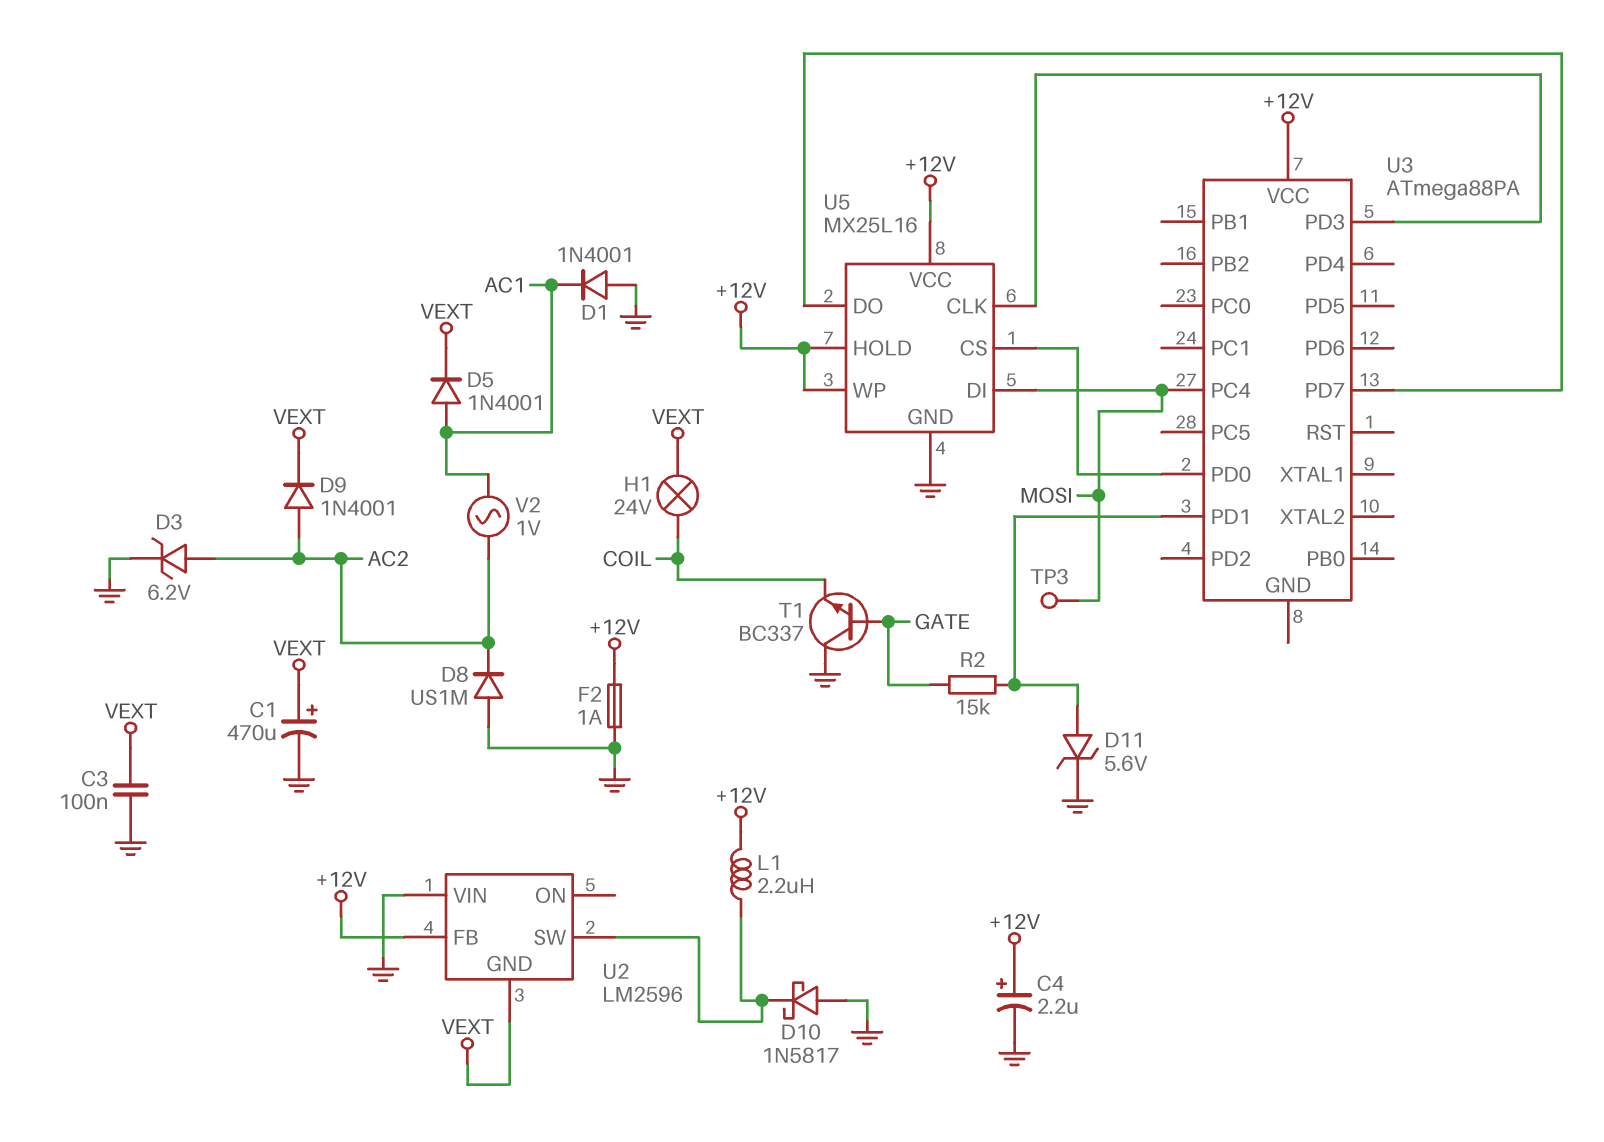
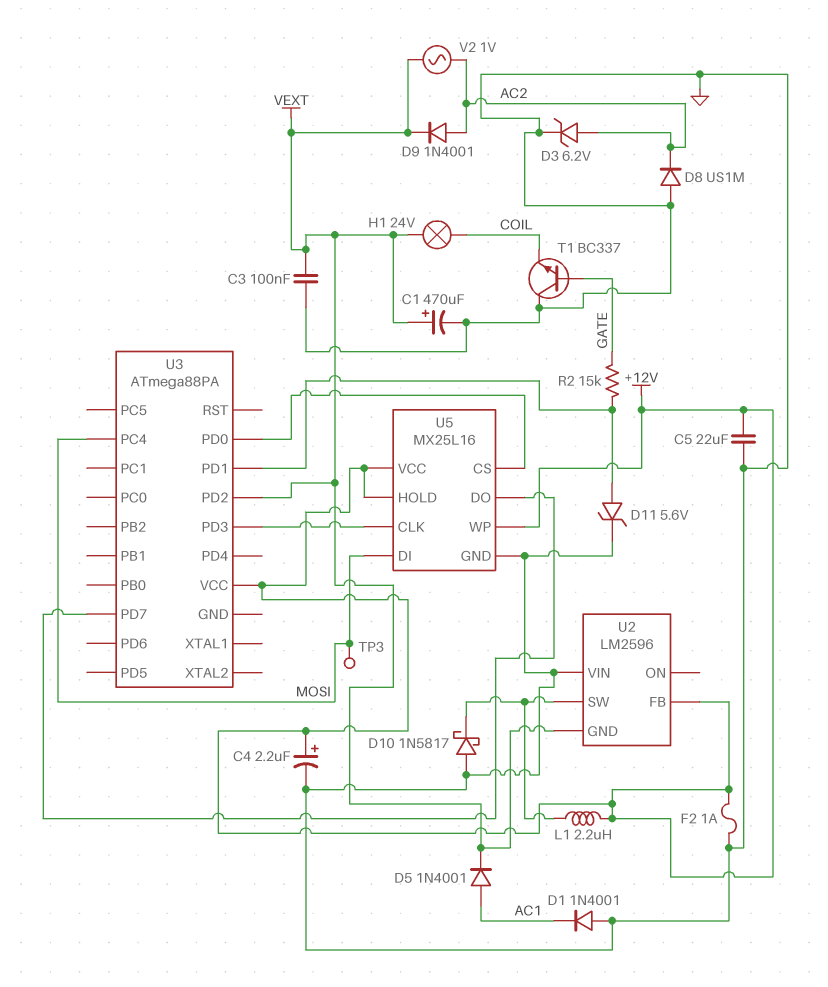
C5: none -> 22uF (+12V, GND)
U3 pin PD2: none -> VEXT
V2: AC 1V (AC1, AC2) -> AC 1V (AC2, VEXT)

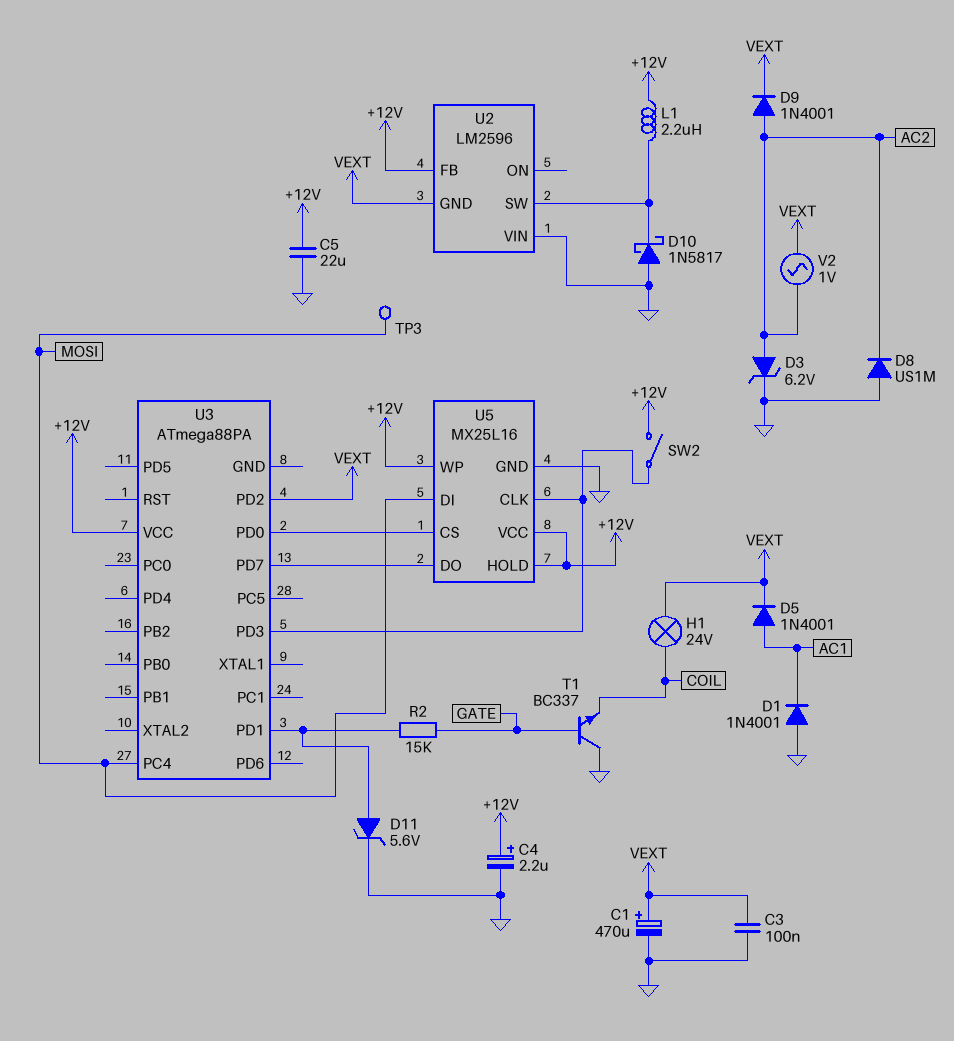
F2: 1A (+12V, GND) -> none
SW2: none -> switch (+12V, U3/PD3)

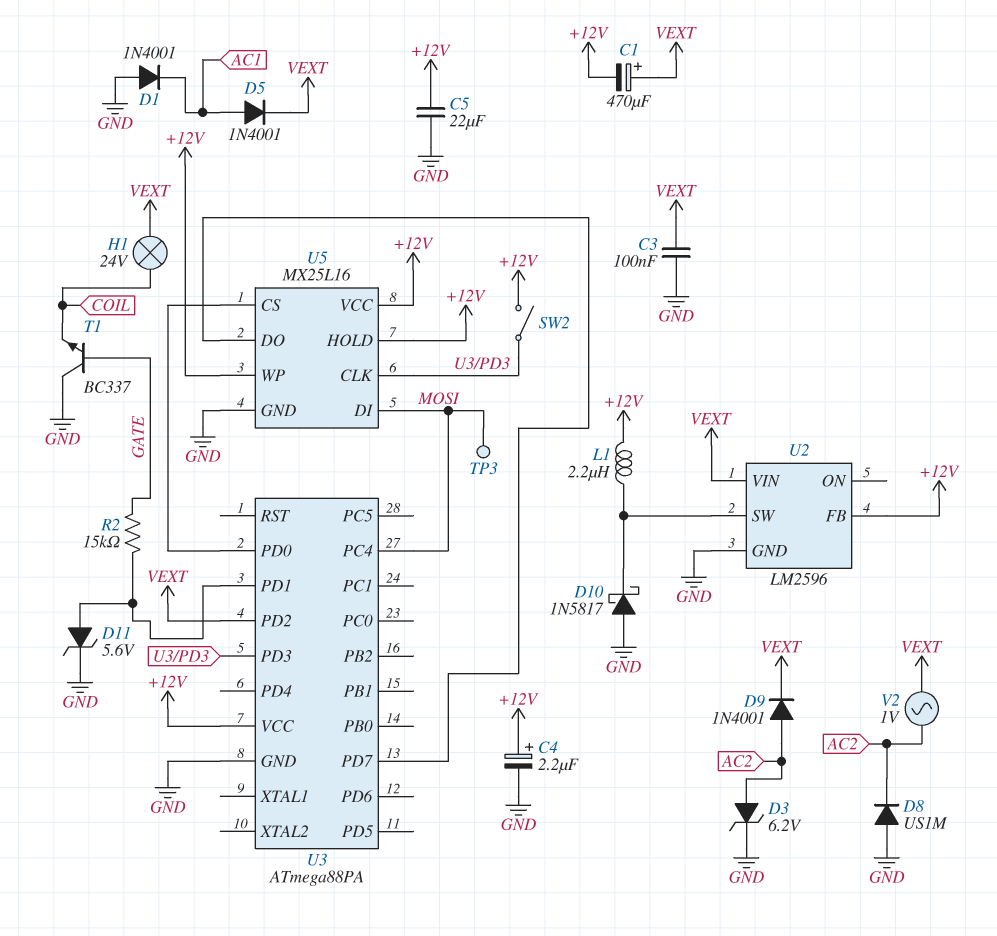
C1: 470uF (plus VEXT, minus GND) -> 470uF (plus VEXT, minus +12V)
U2 pin GND: VEXT -> GND
U2 pin VIN: GND -> VEXT
U3 pin GND: none -> GND

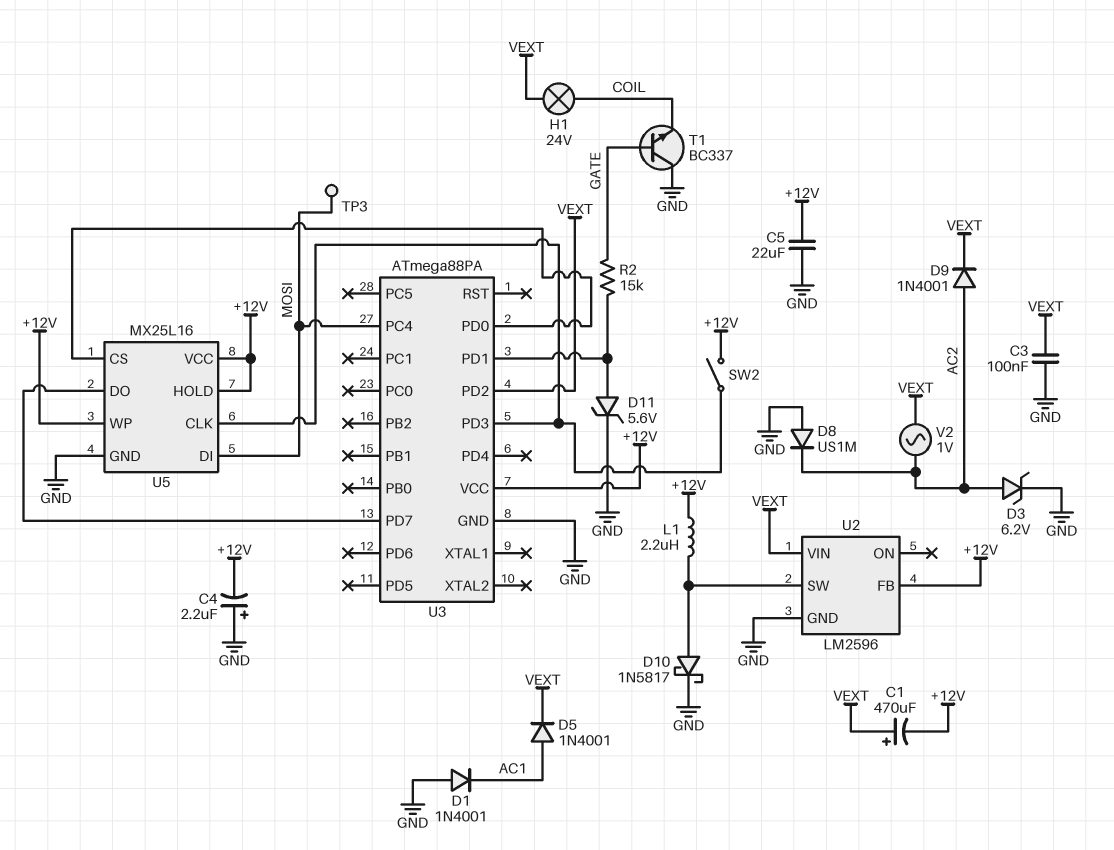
C4: 2.2uF (plus +12V, minus GND) -> 2.2uF (plus GND, minus +12V)
D10: schottky 1N5817 (A GND, K U2/SW) -> schottky 1N5817 (A U2/SW, K GND)

